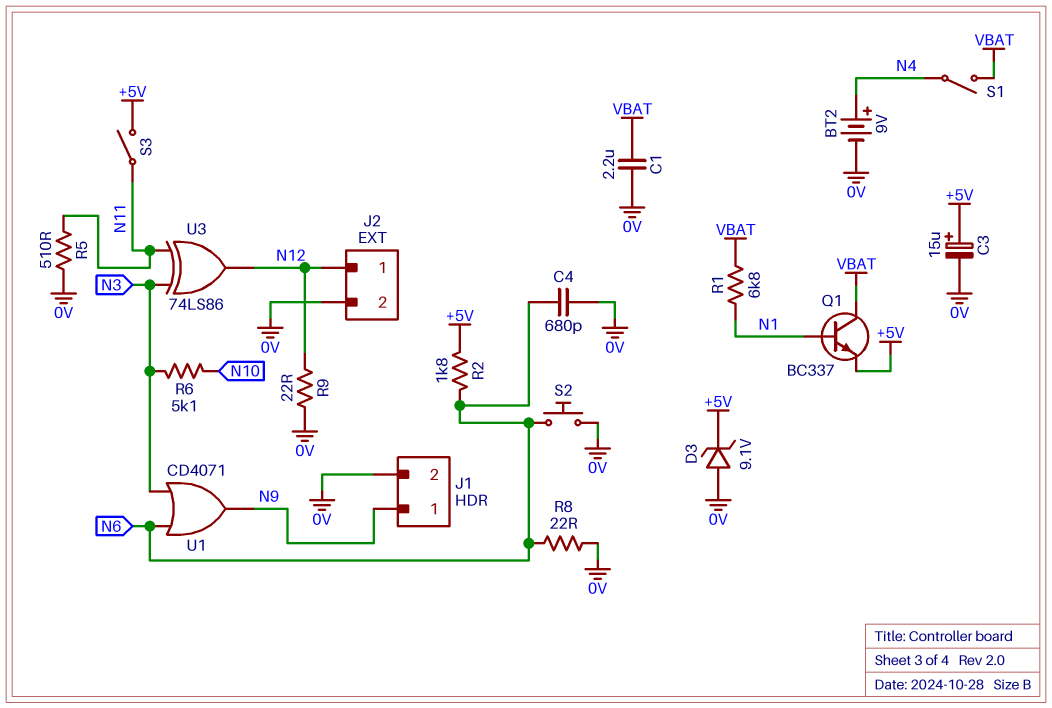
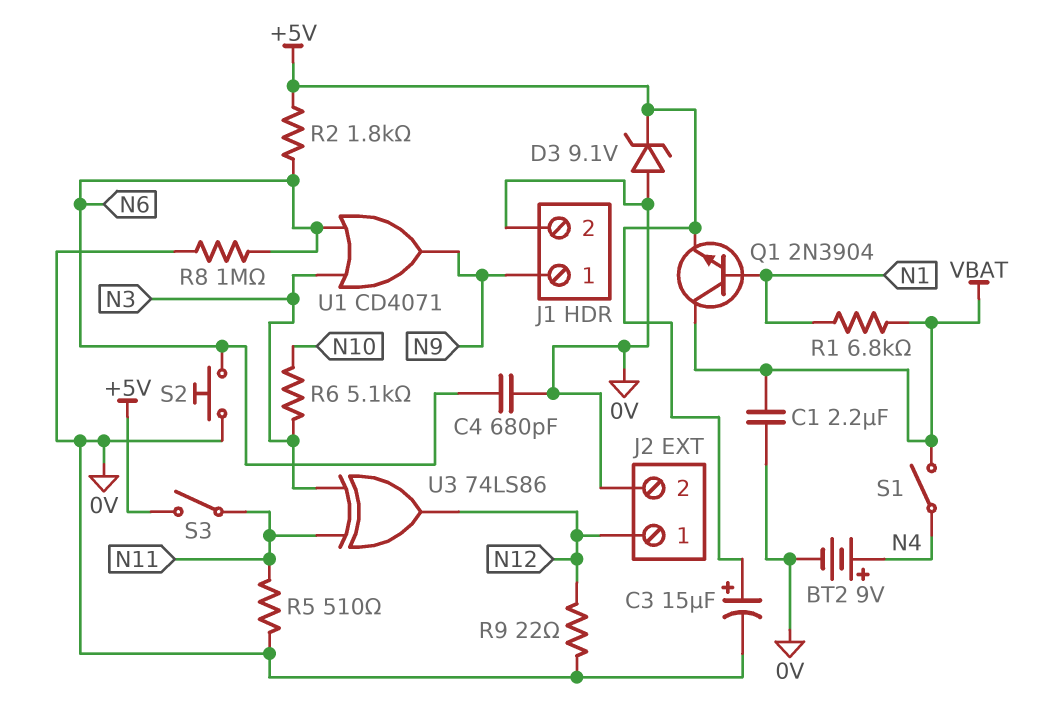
Q1: NPN BC337 (B N1, C VBAT, E +5V) -> NPN 2N3904 (B N1, C VBAT, E +5V)
R8: 22 (0V, N6) -> 1M (0V, N6)

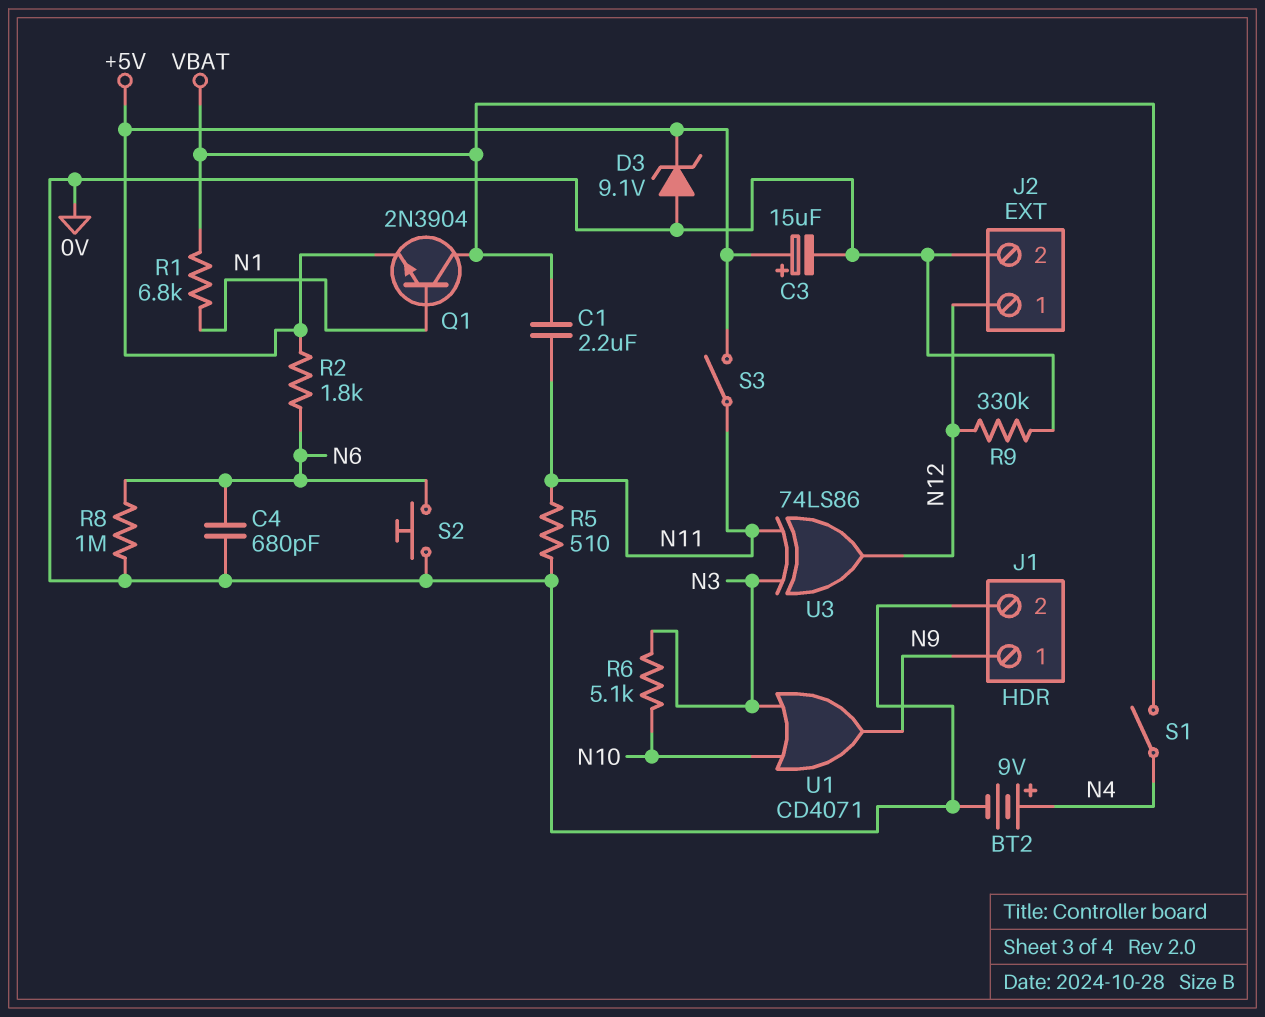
C1: 2.2uF (0V, VBAT) -> 2.2uF (N11, VBAT)
R9: 22 (0V, N12) -> 330k (0V, N12)
U1: OR CD4071 (in N3, in N6, out N9) -> OR CD4071 (in N3, in N10, out N9)

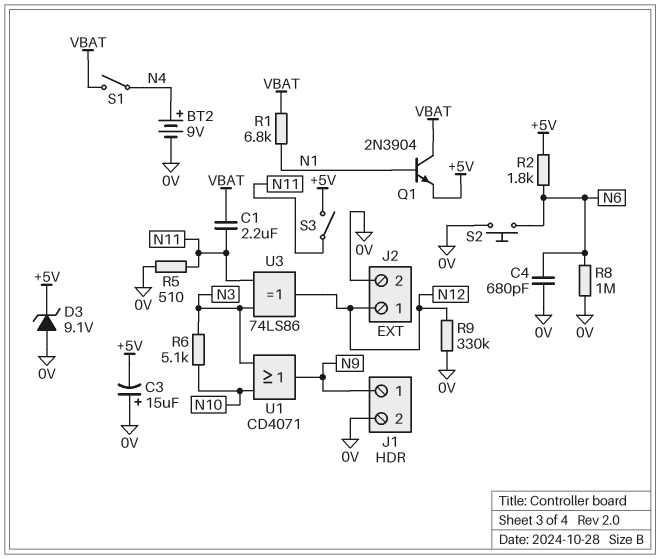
C3: 15uF (plus +5V, minus 0V) -> 15uF (plus 0V, minus +5V)

